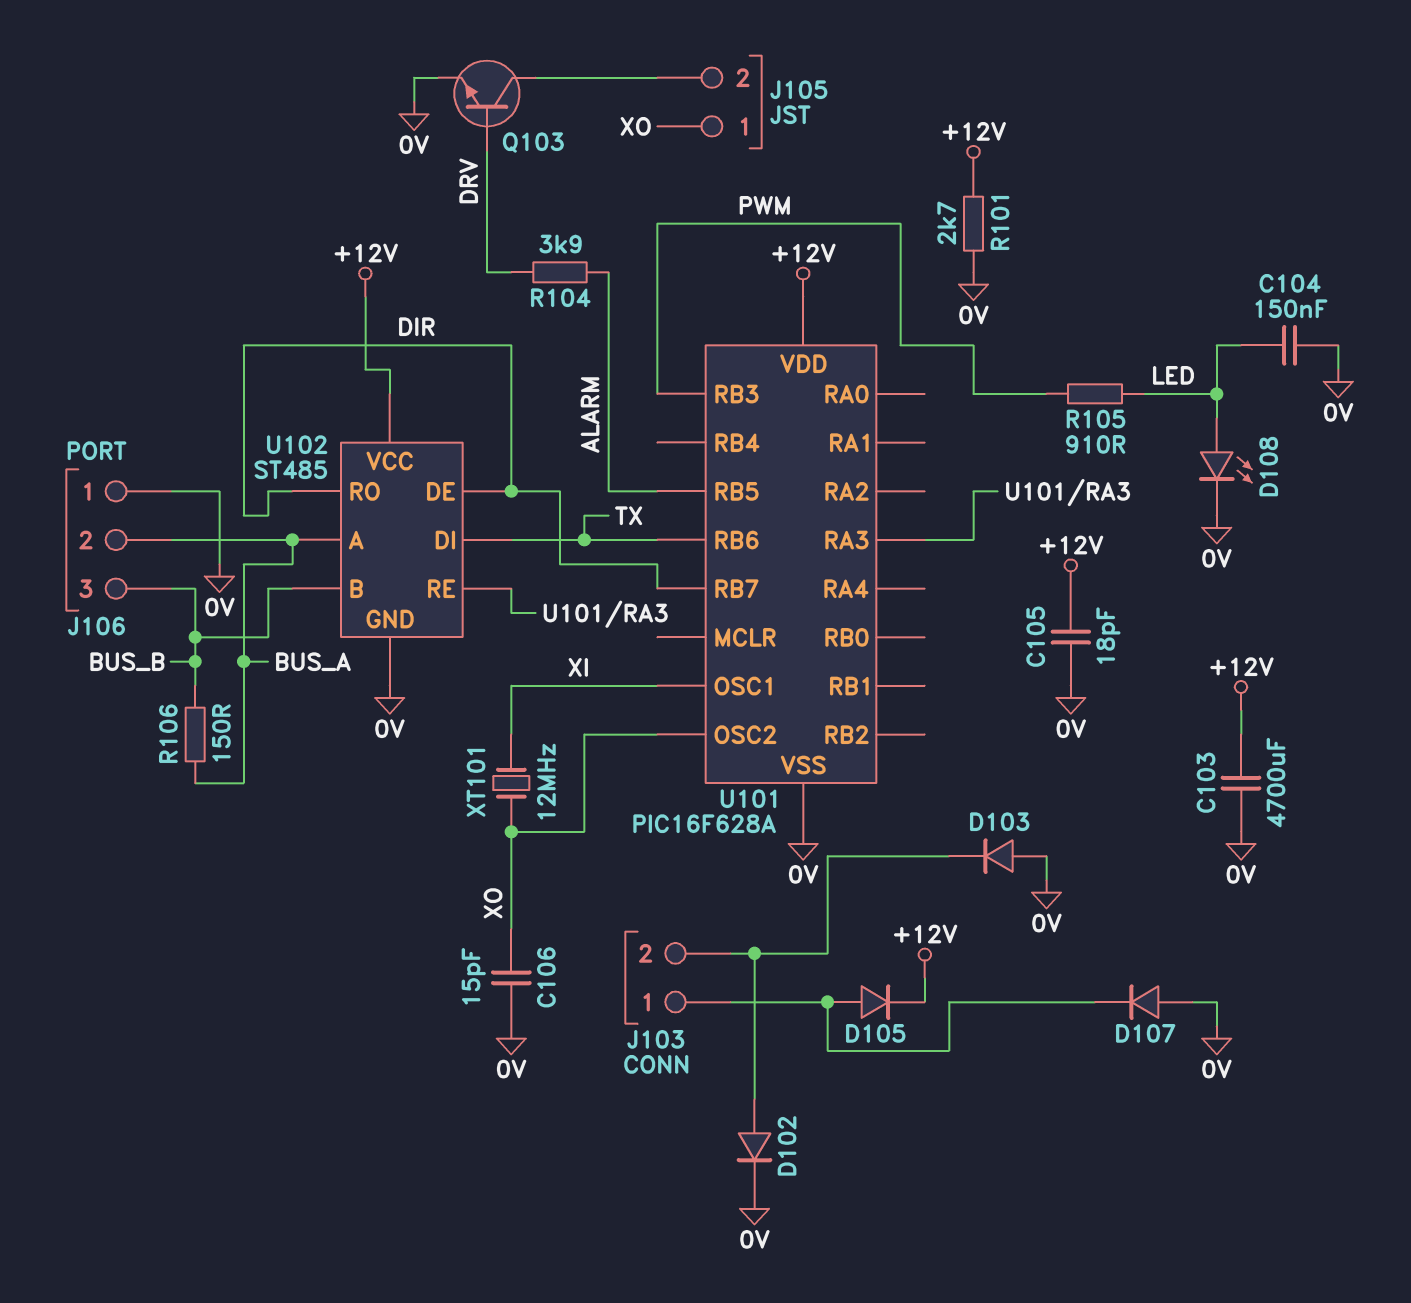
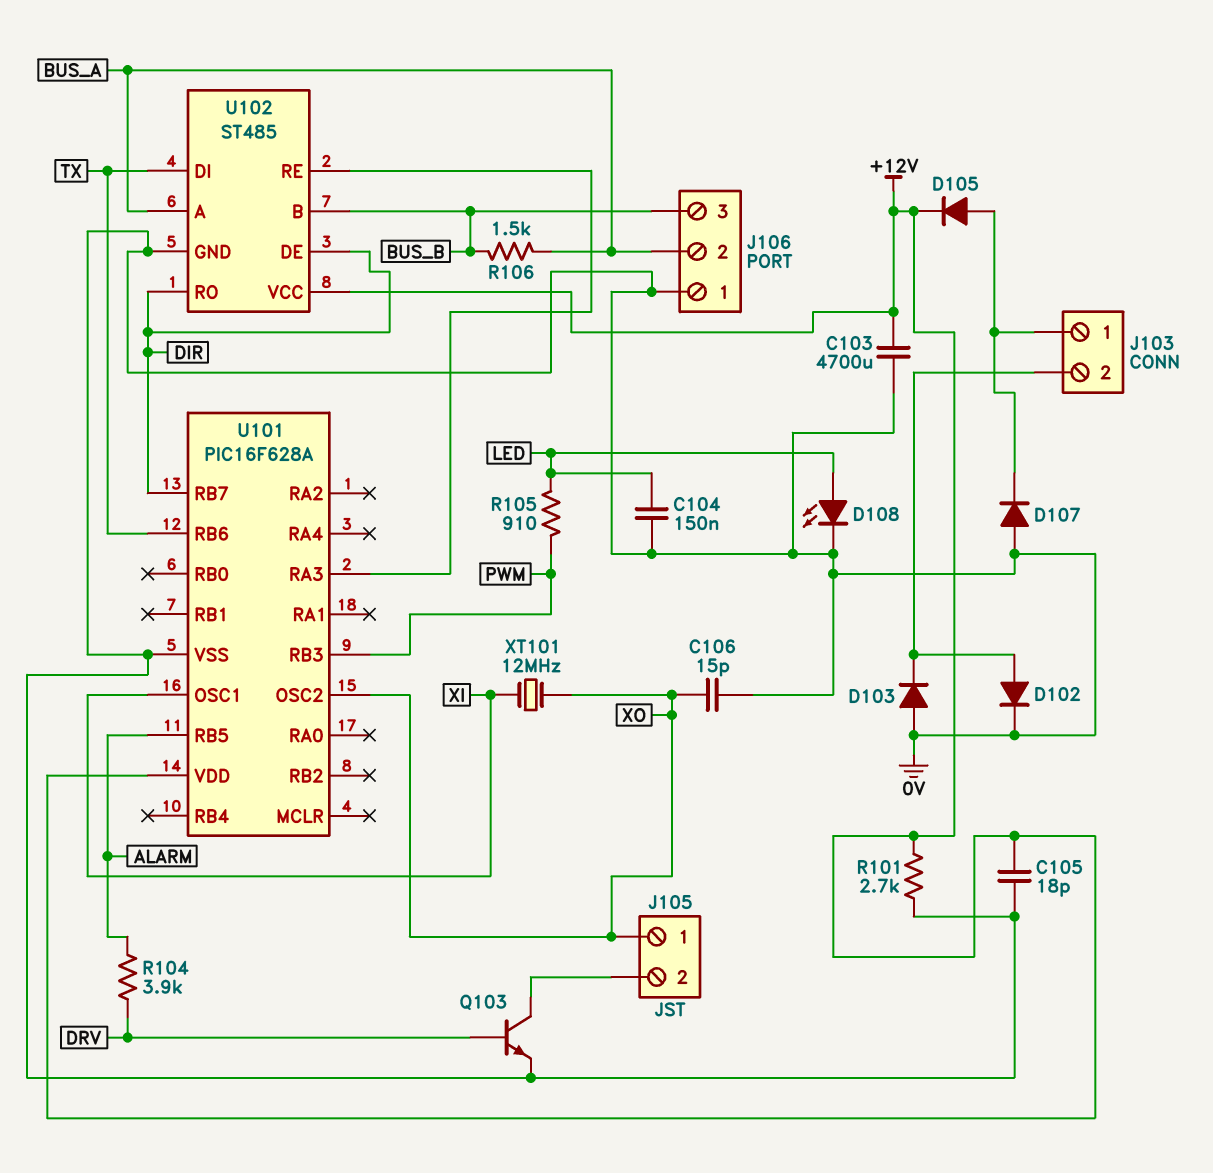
R106: 150 (BUS_A, BUS_B) -> 1.5k (BUS_A, BUS_B)

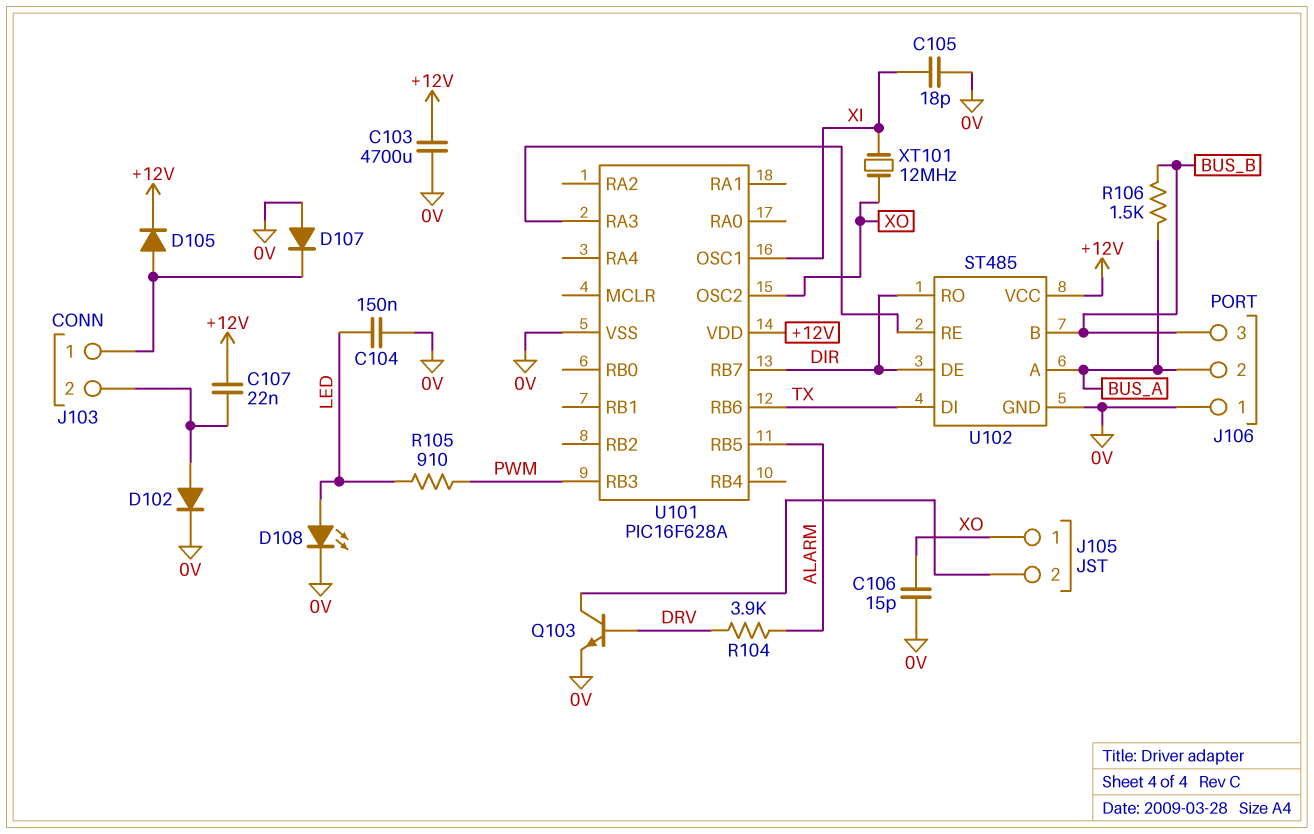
C105: 18pF (+12V, 0V) -> 18pF (0V, XI)
C107: none -> 22nF (+12V, J103/2)
D103: diode (A 0V, K J103/2) -> none
R101: 2.7k (+12V, 0V) -> none

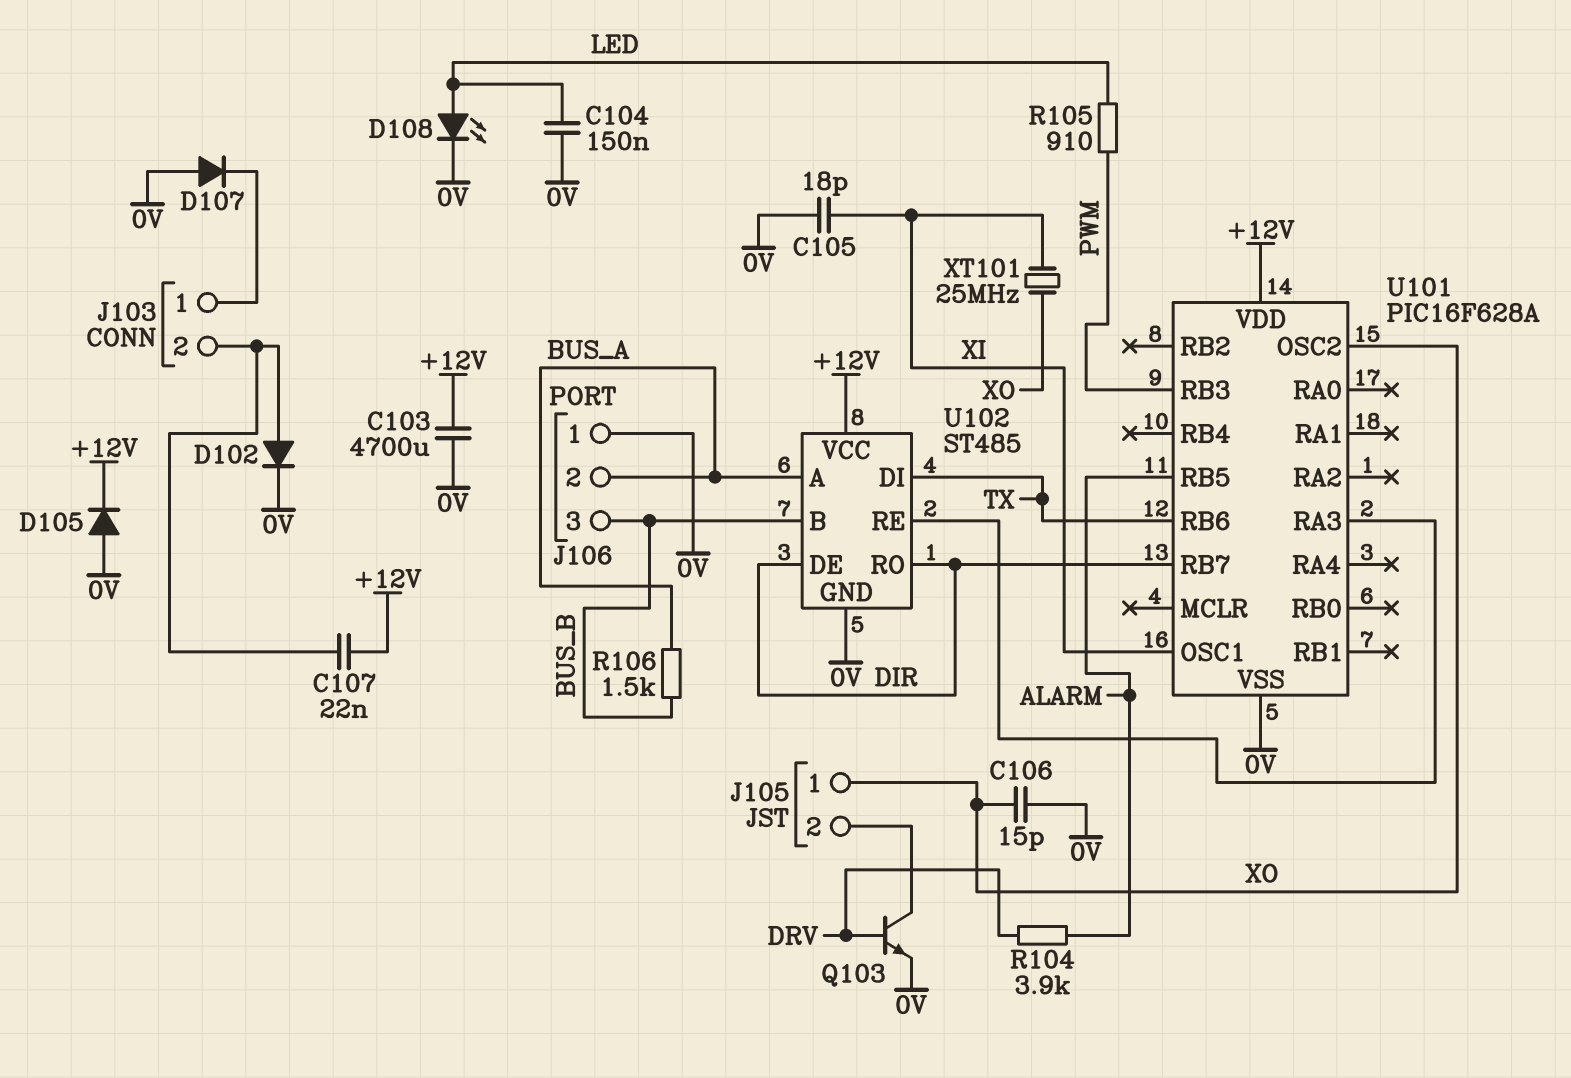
D105: diode (A J103/1, K +12V) -> diode (A 0V, K +12V)
XT101: 12MHz (XI, XO) -> 25MHz (XI, XO)

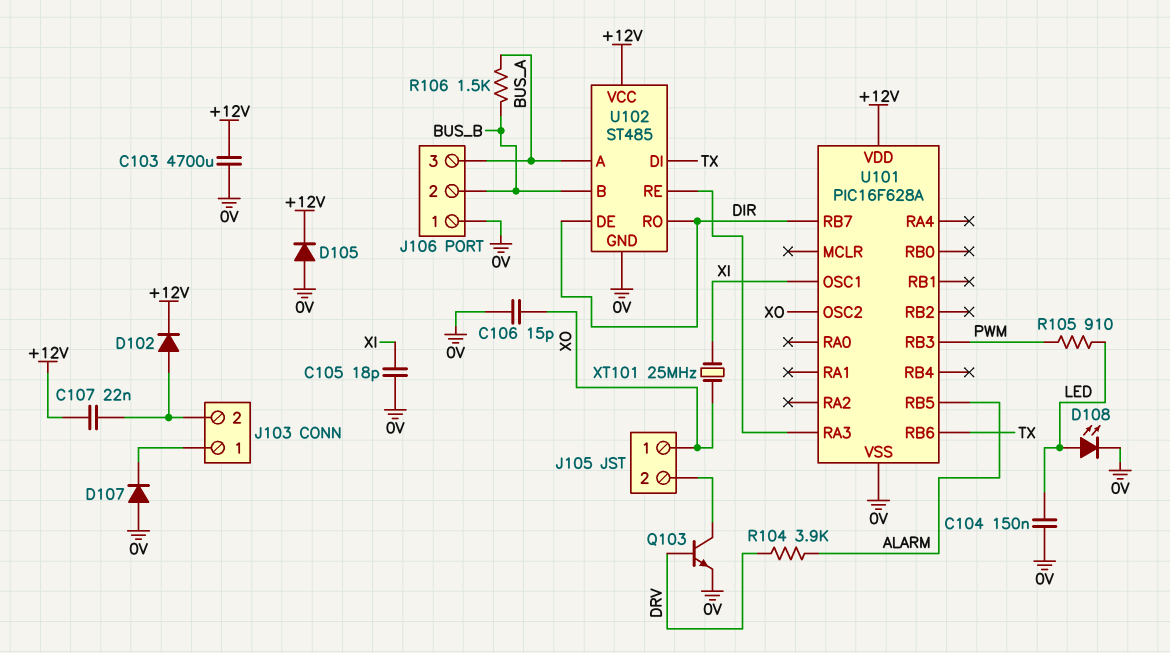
D102: diode (A J103/2, K 0V) -> diode (A J103/2, K +12V)
J106 pin 2: BUS_A -> BUS_B
J106 pin 3: BUS_B -> BUS_A

